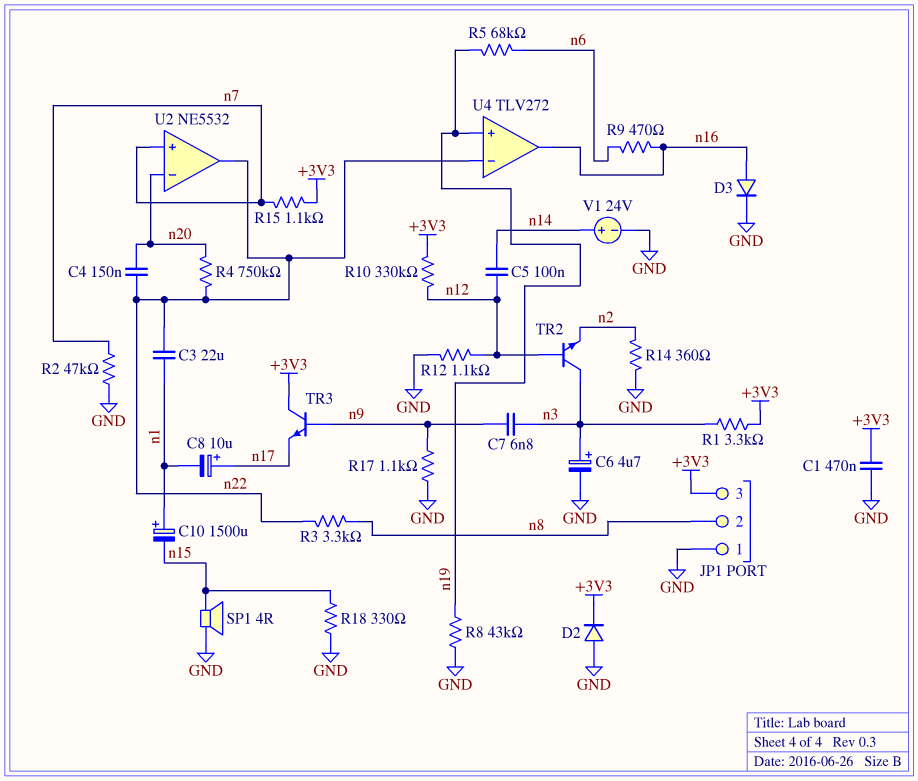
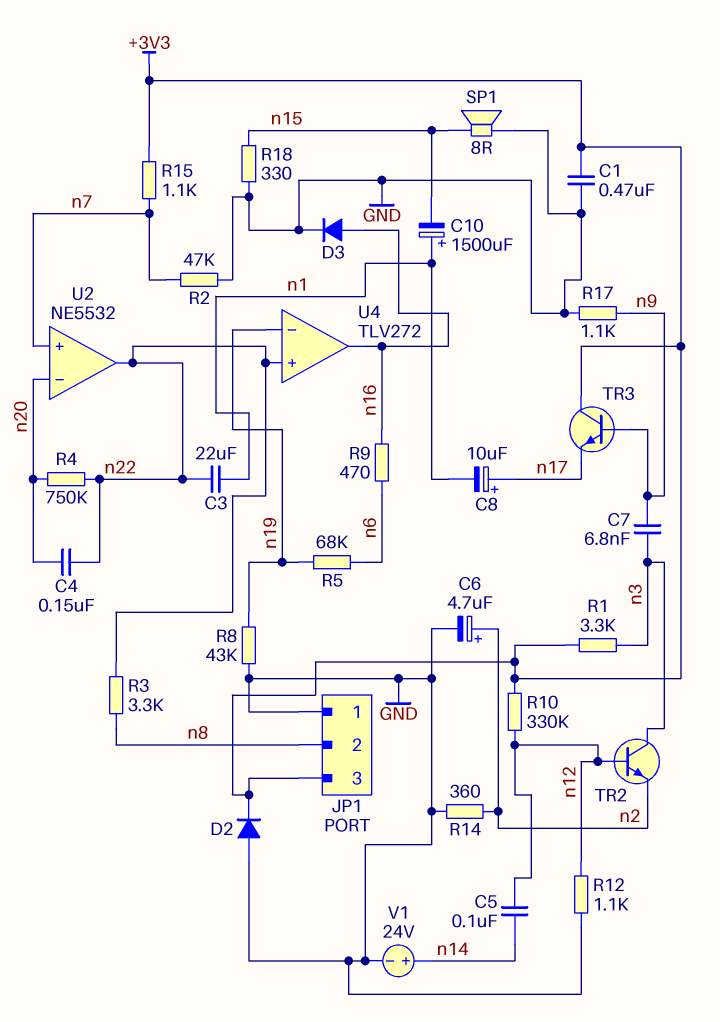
C6: 4.7uF (plus n3, minus GND) -> 4.7uF (plus n2, minus GND)
SP1: speaker 4R (GND, n15) -> speaker 8R (GND, n15)
U4 pin in+: n19 -> n22
U4 pin in-: n22 -> n19

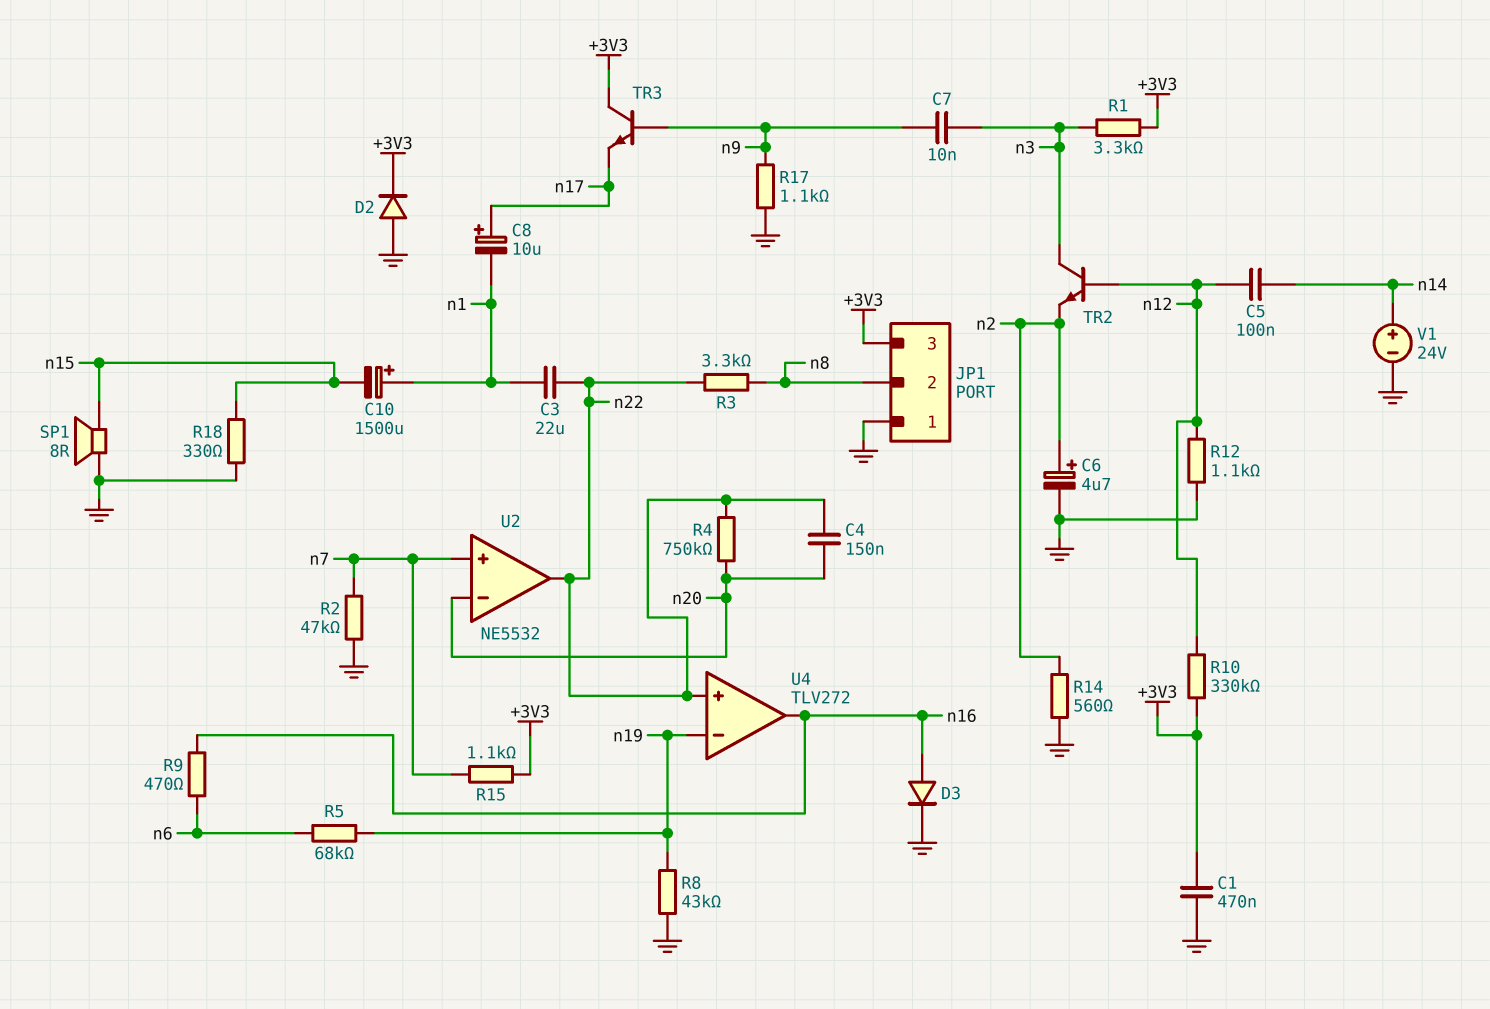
C7: 6.8nF (n3, n9) -> 10nF (n3, n9)
R14: 360 (GND, n2) -> 560 (GND, n2)

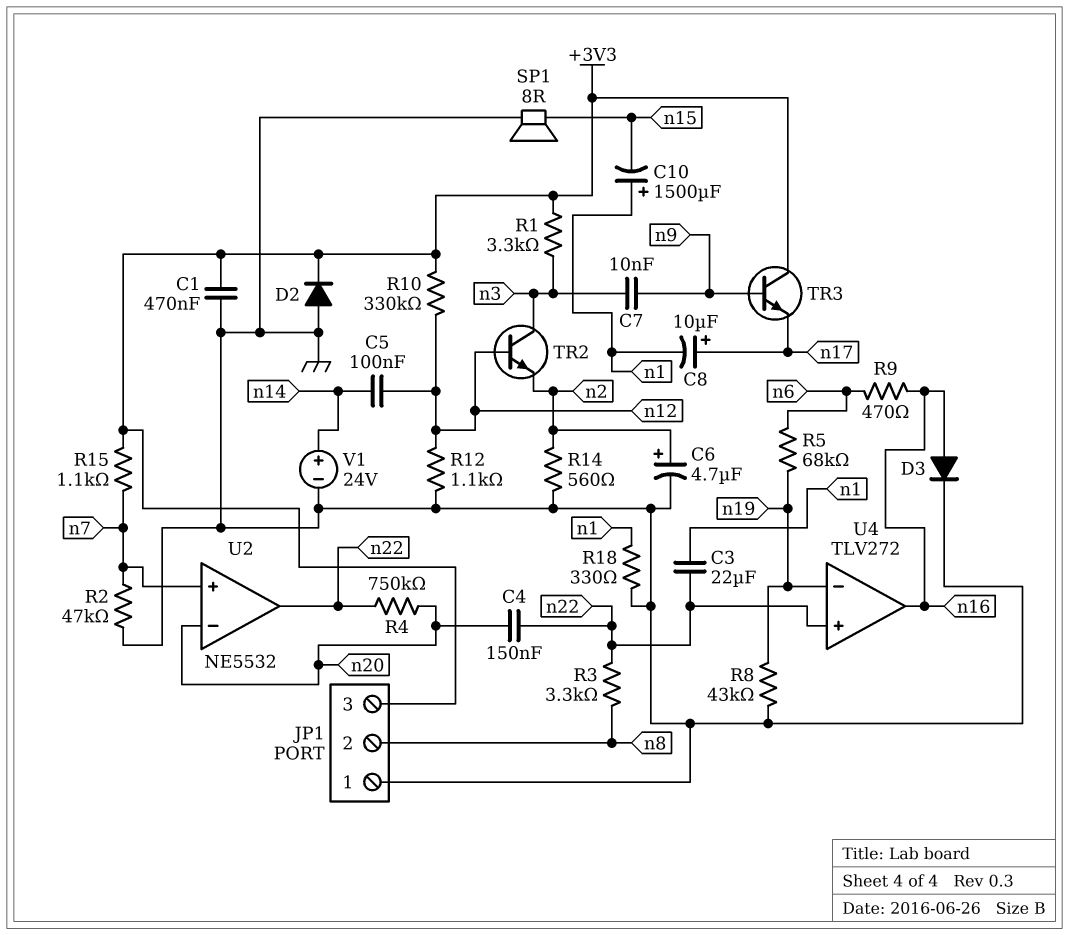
R17: 1.1k (GND, n9) -> none
R18: 330 (GND, n15) -> 330 (GND, n1)

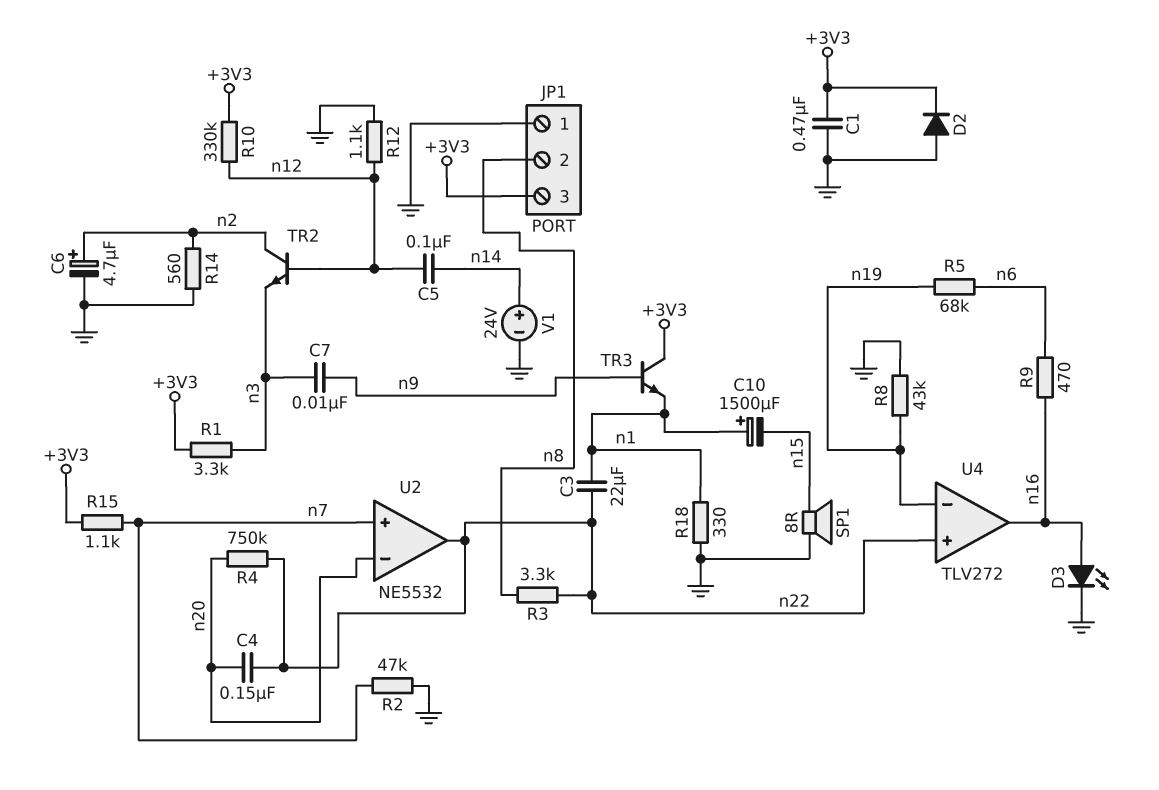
C8: 10uF (plus n17, minus n1) -> none
D3: diode (A n16, K GND) -> LED (A n16, K GND)
TR2: NPN (B n12, C n3, E n2) -> NPN (B n12, C n2, E n3)
TR3: NPN (B n9, C +3V3, E n17) -> NPN (B n9, C +3V3, E n1)

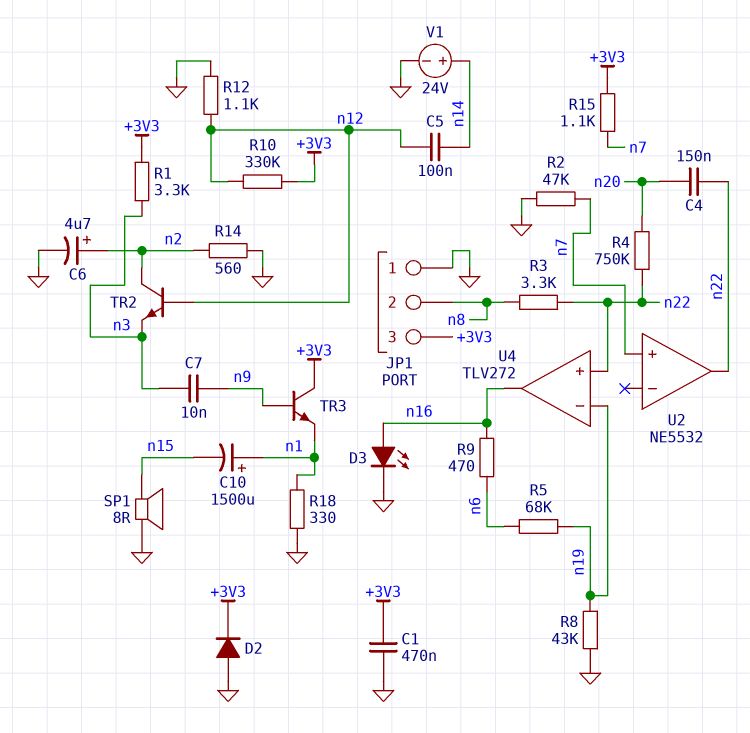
C3: 22uF (n1, n22) -> none
U2 pin in-: n20 -> none

